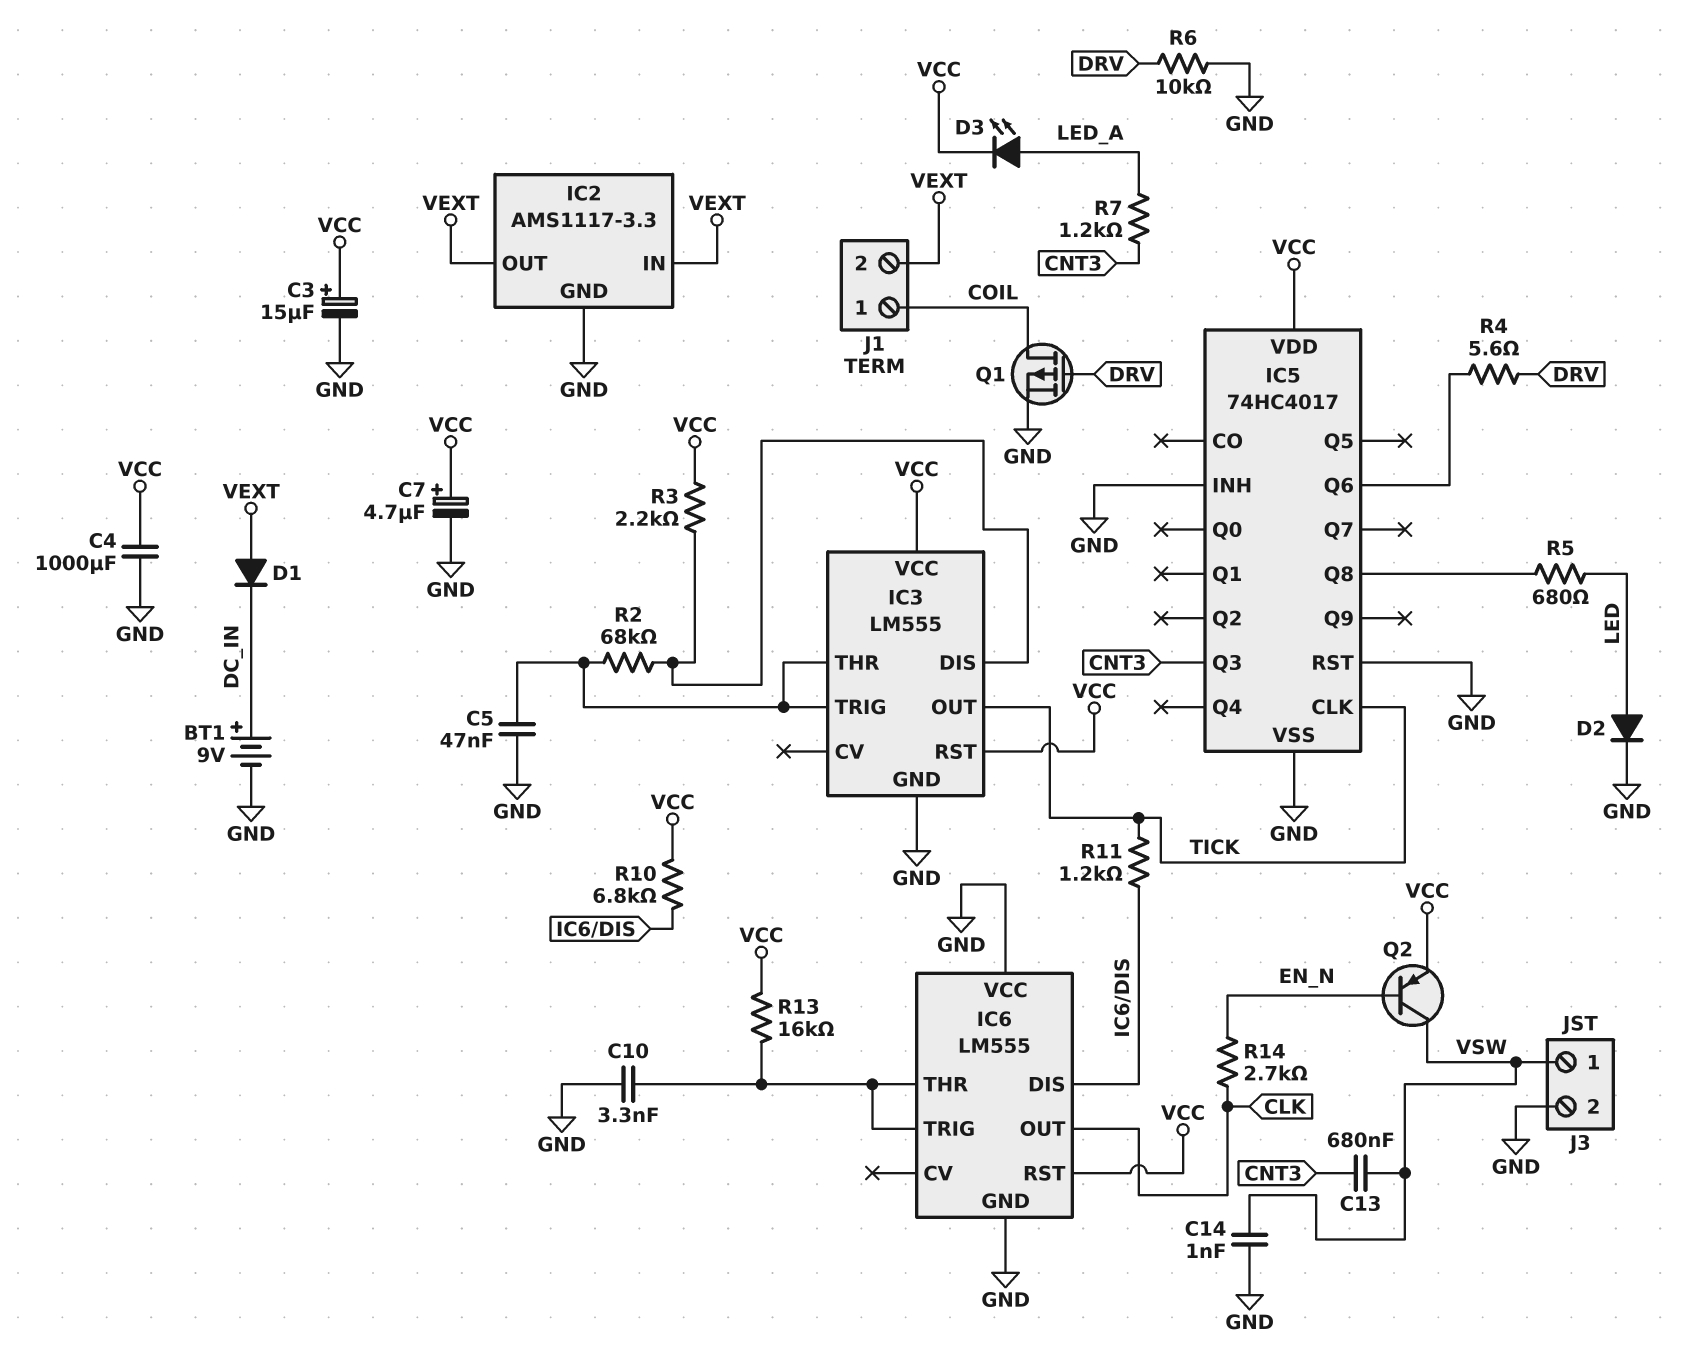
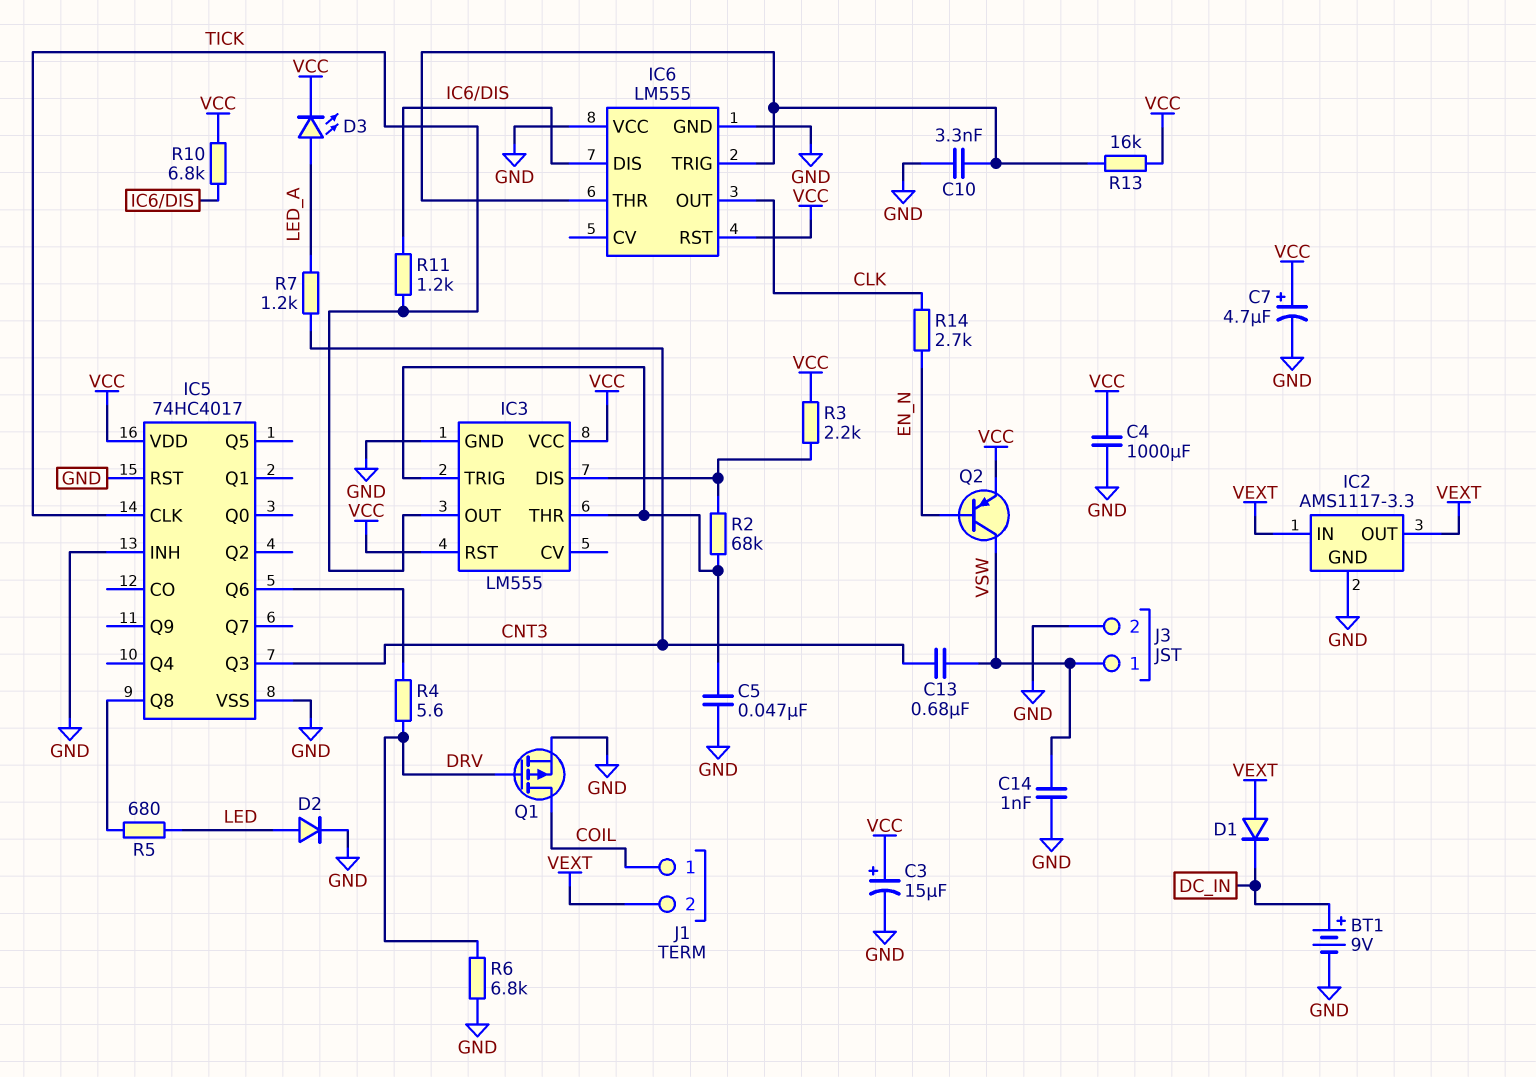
R6: 10k (DRV, GND) -> 6.8k (DRV, GND)

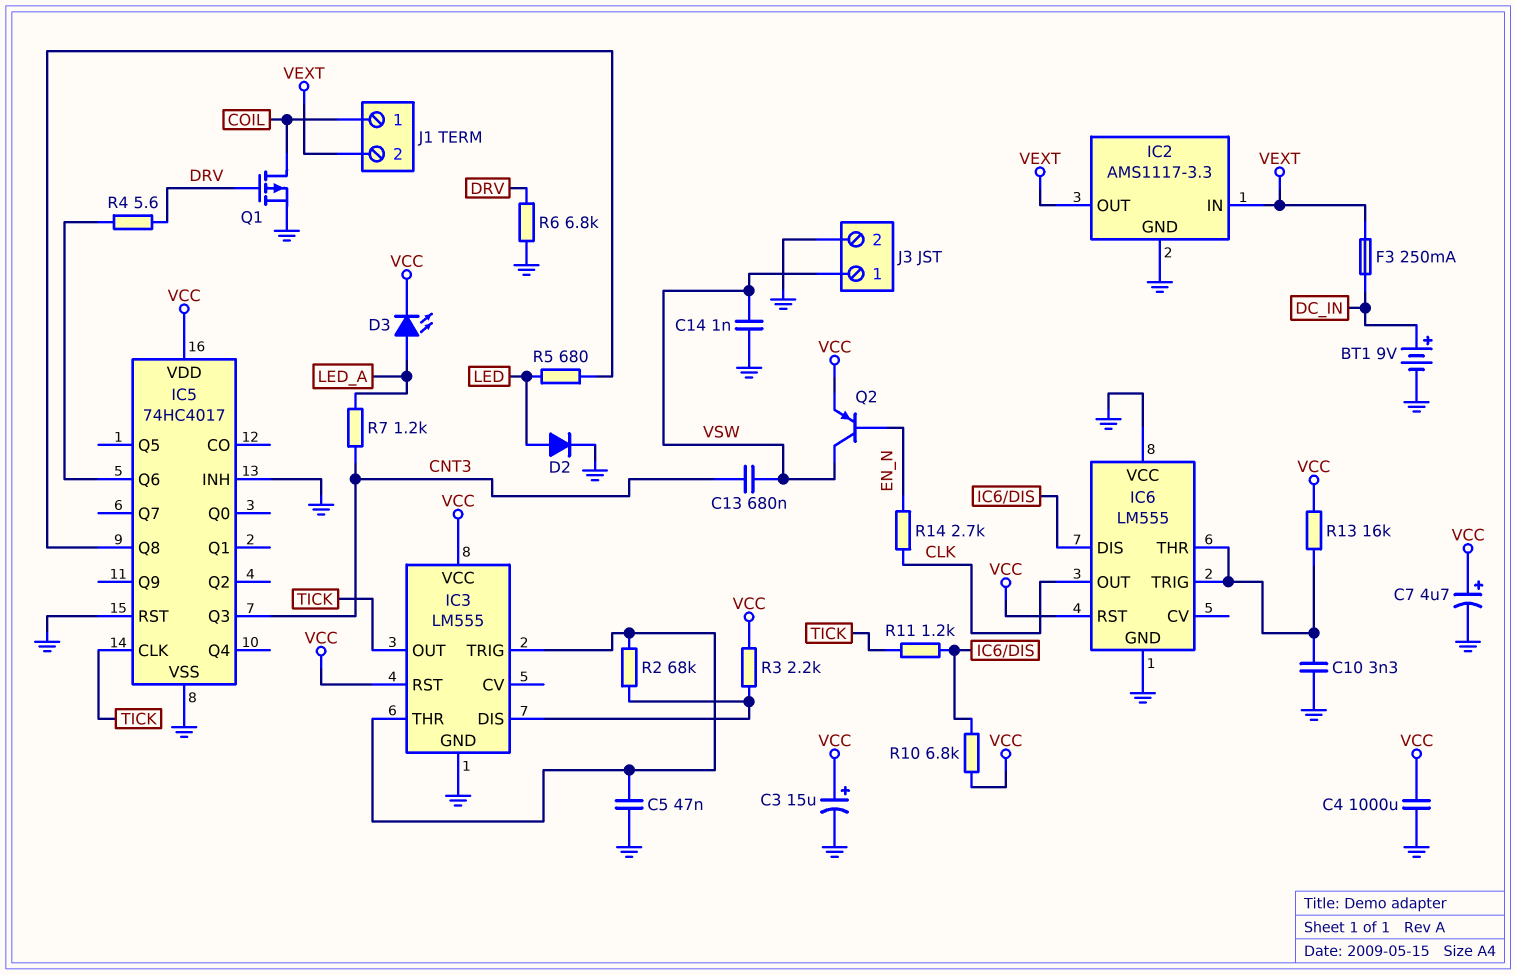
D1: diode (A VEXT, K DC_IN) -> none
F3: none -> 250mA (DC_IN, VEXT)

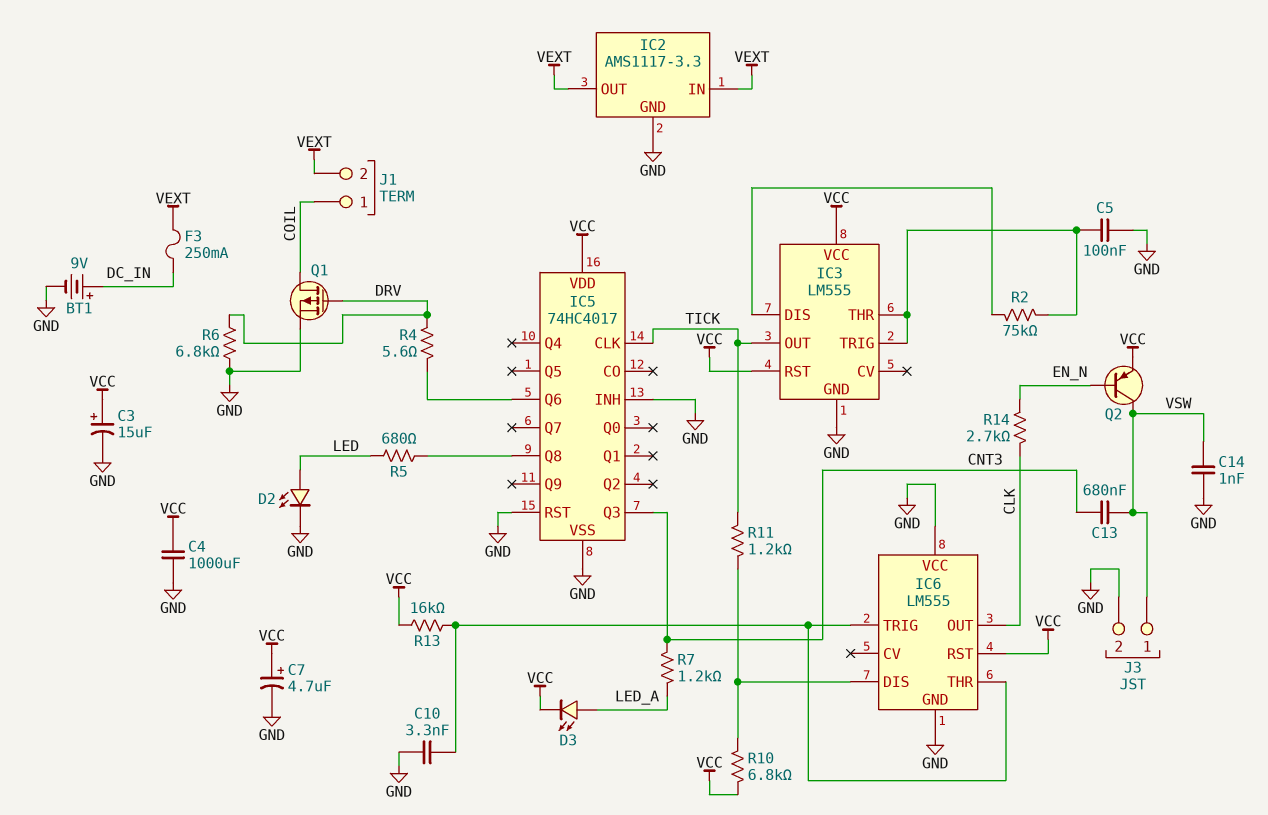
C5: 47nF (GND, IC3/THR) -> 100nF (GND, IC3/THR)
D2: diode (A LED, K GND) -> LED (A LED, K GND)
R2: 68k (IC3/DIS, IC3/THR) -> 75k (IC3/DIS, IC3/THR)
R3: 2.2k (IC3/DIS, VCC) -> none

